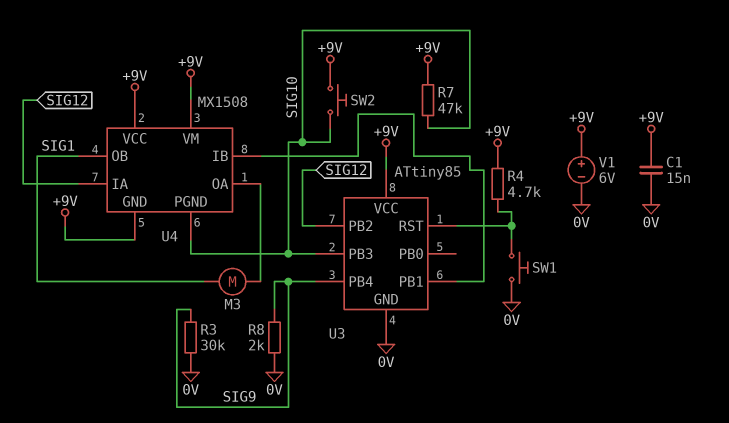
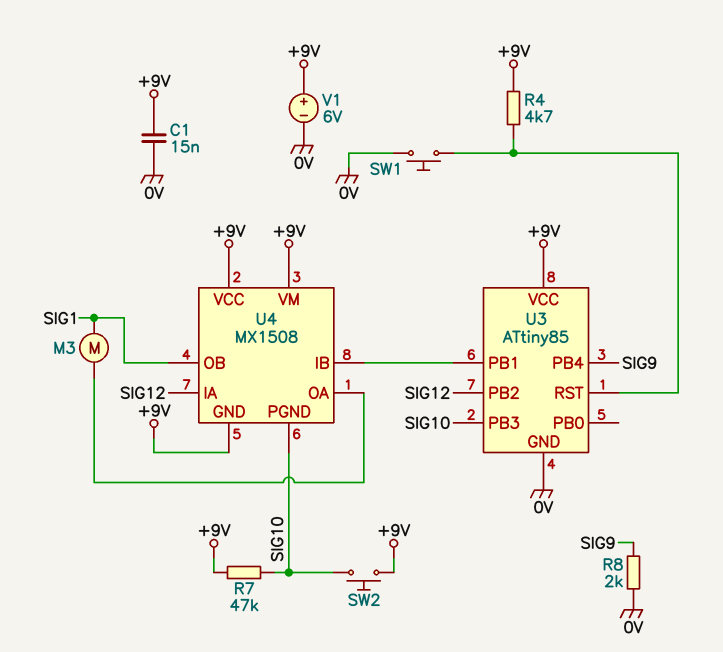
R3: 30k (0V, SIG9) -> none

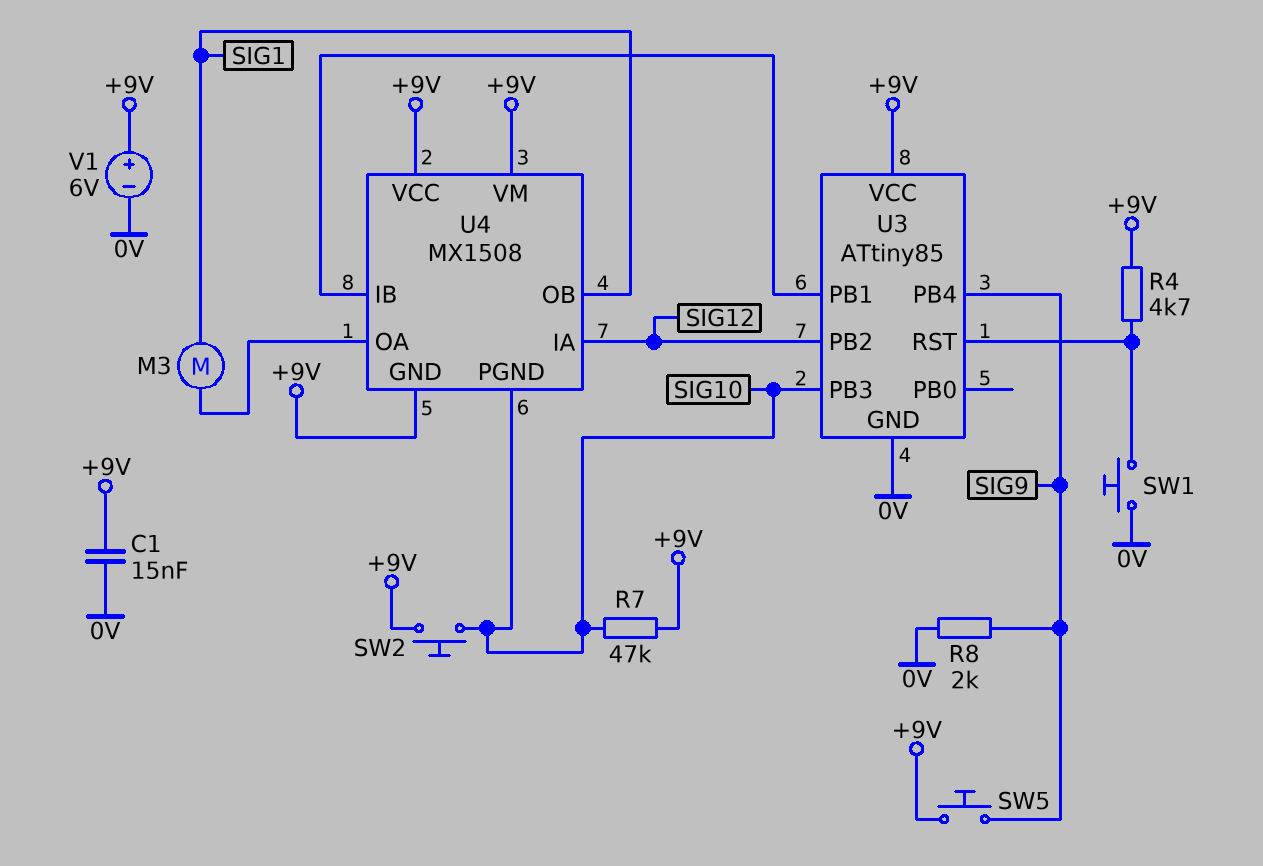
SW5: none -> button (+9V, SIG9)

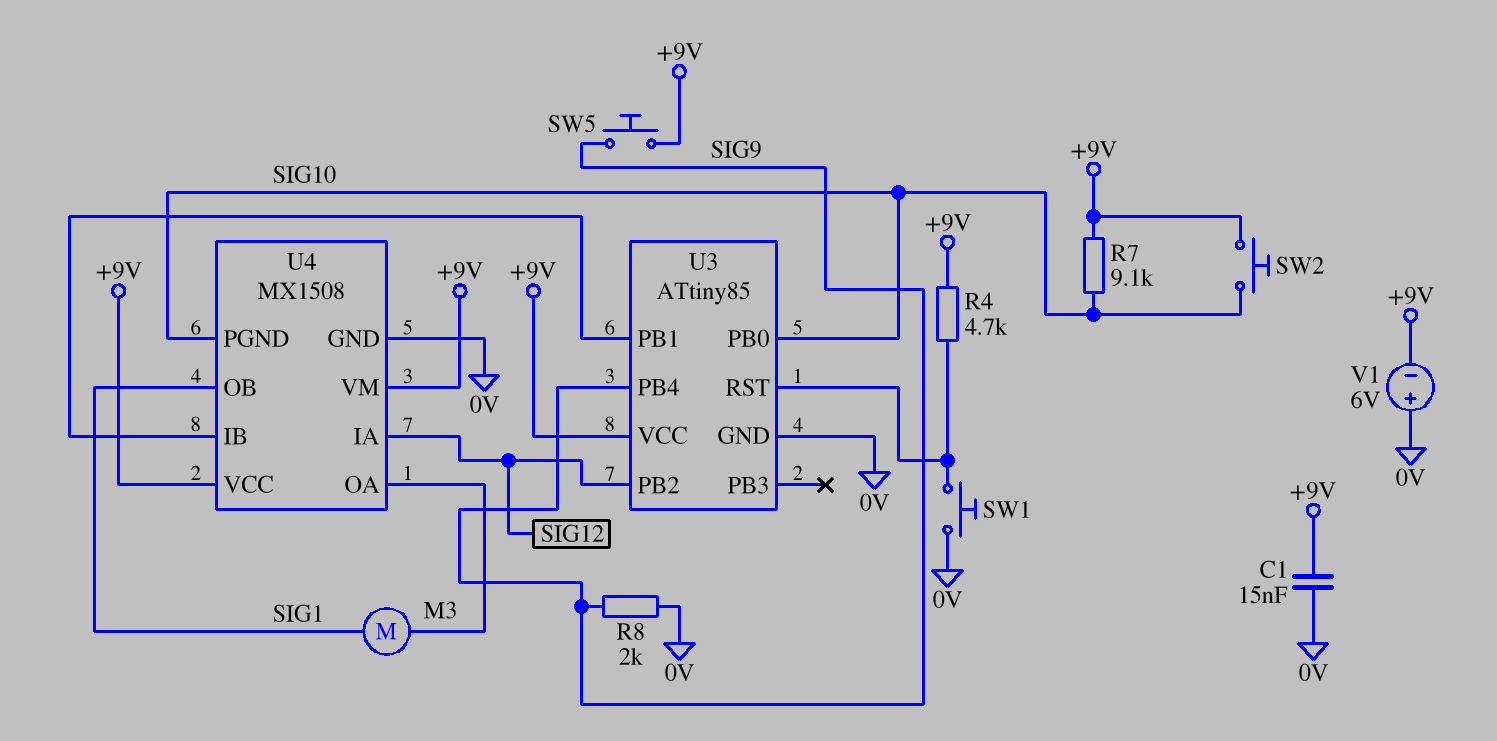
R7: 47k (+9V, SIG10) -> 9.1k (+9V, SIG10)
U3 pin PB0: none -> SIG10
U3 pin PB3: SIG10 -> none
U4 pin GND: +9V -> 0V
V1: 6V (plus +9V, minus 0V) -> 6V (plus 0V, minus +9V)

